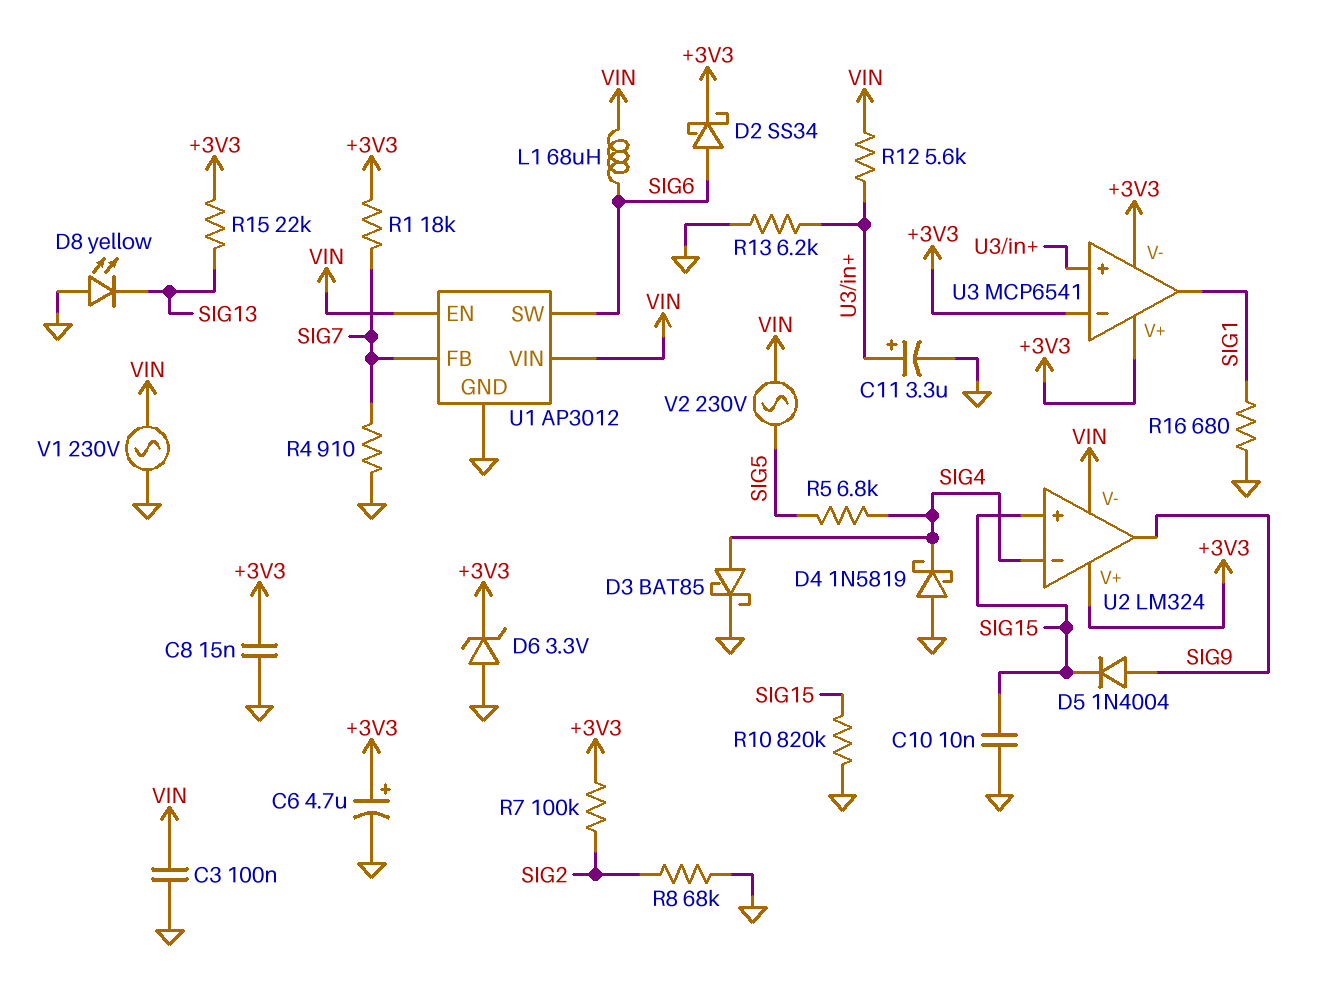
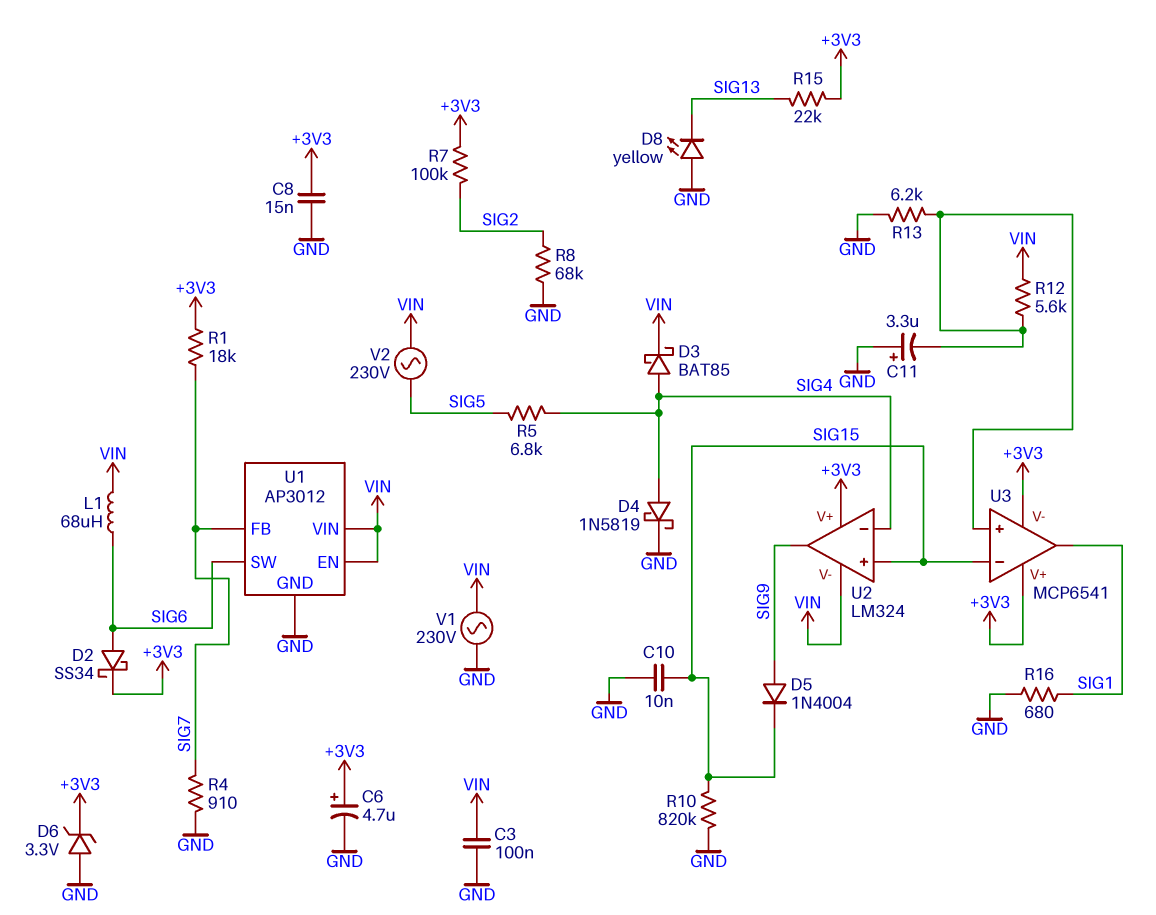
C11: 3.3uF (plus U3/in+, minus GND) -> 3.3uF (plus GND, minus U3/in+)
D3: schottky BAT85 (A SIG4, K GND) -> schottky BAT85 (A SIG4, K VIN)
D4: schottky 1N5819 (A GND, K SIG4) -> schottky 1N5819 (A SIG4, K GND)
U3 pin in-: +3V3 -> SIG15

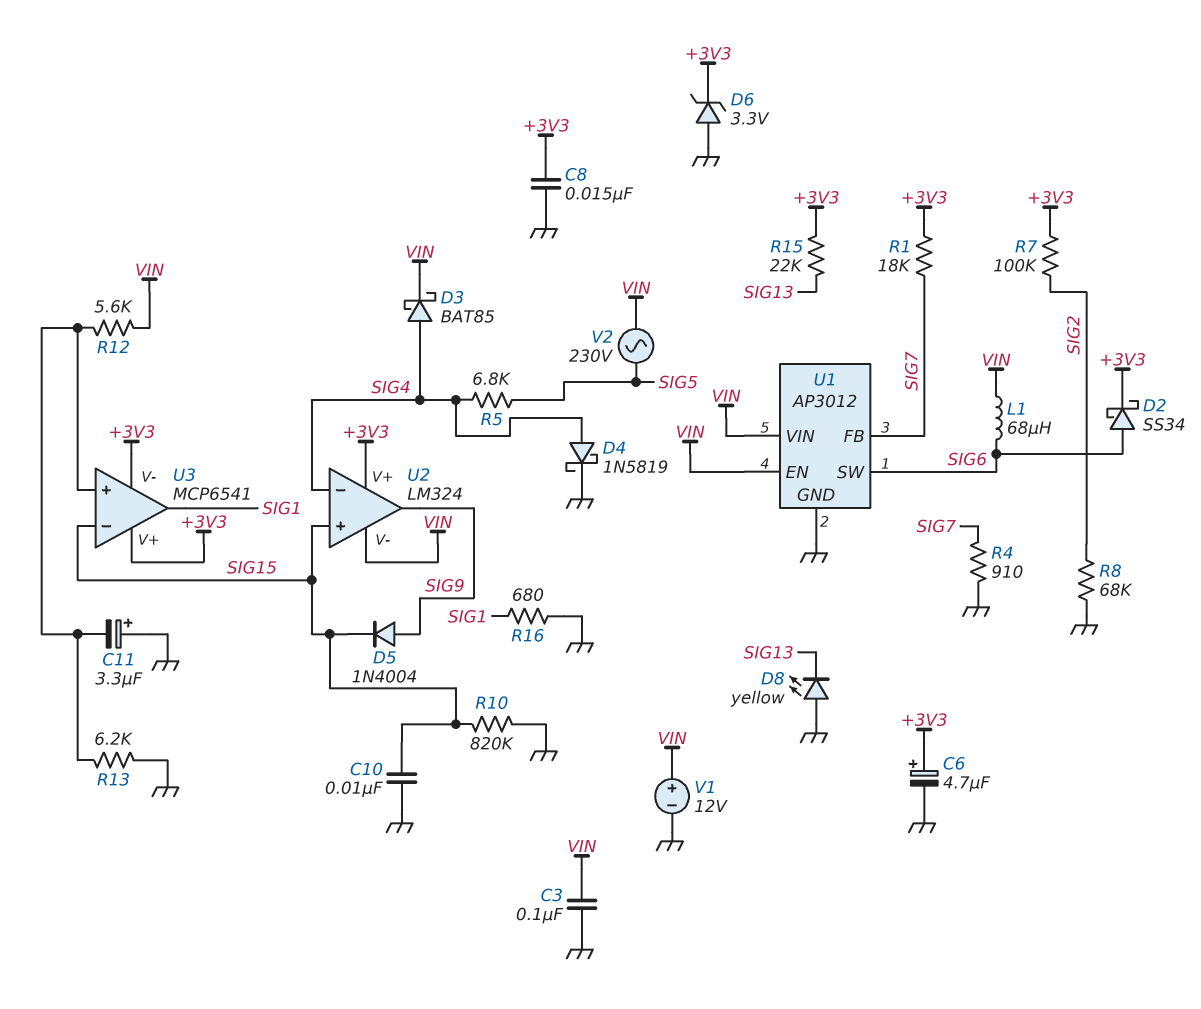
V1: AC 230V (GND, VIN) -> 12V (plus VIN, minus GND)

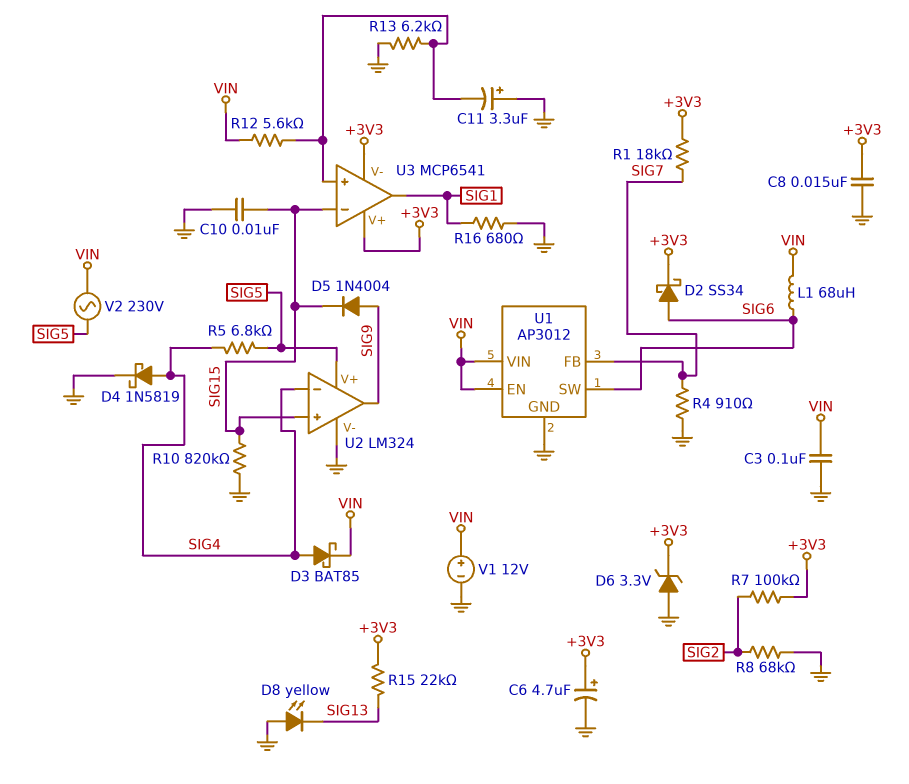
U2 pin V+: +3V3 -> SIG5
U2 pin V-: VIN -> GND

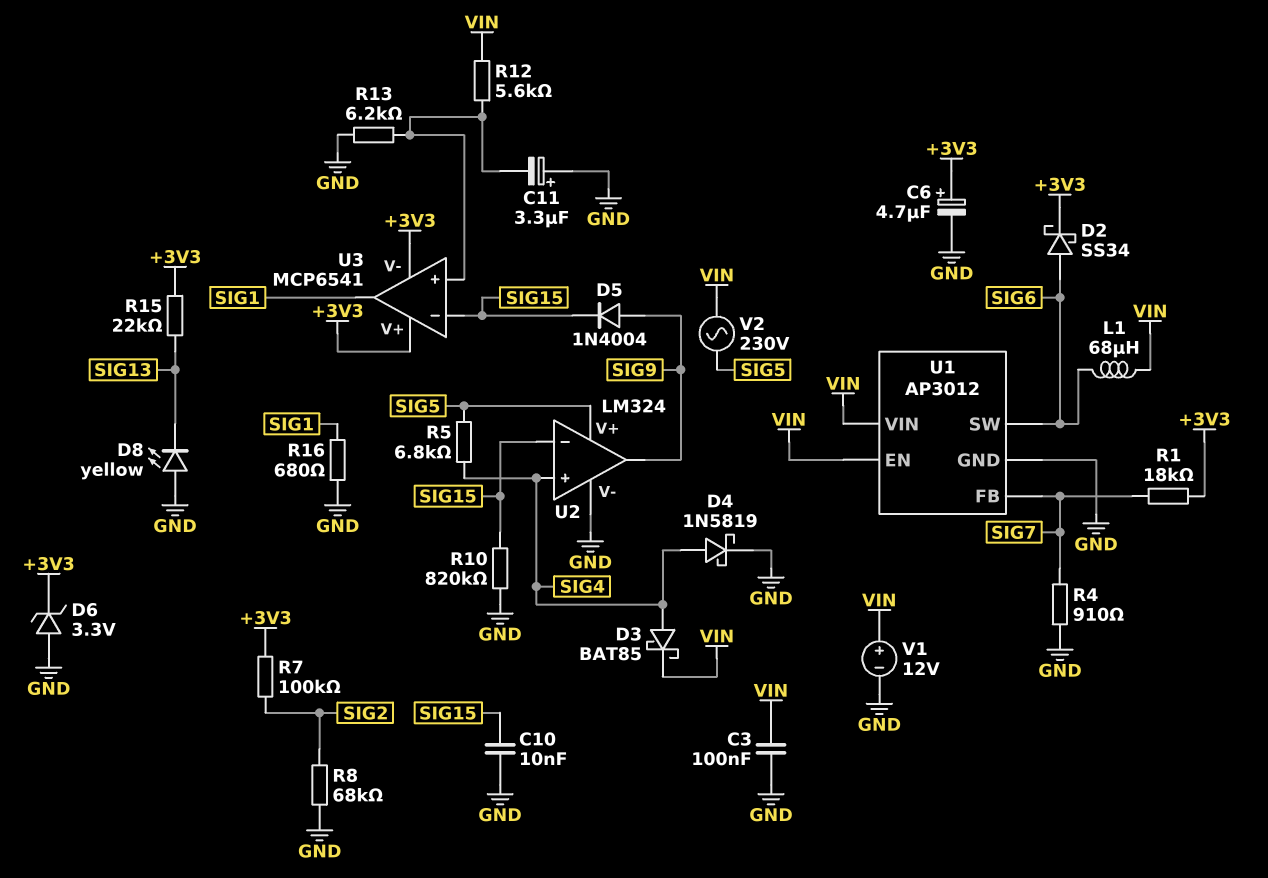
C8: 15nF (+3V3, GND) -> none
U2 pin in+: SIG15 -> SIG4
U2 pin in-: SIG4 -> SIG15

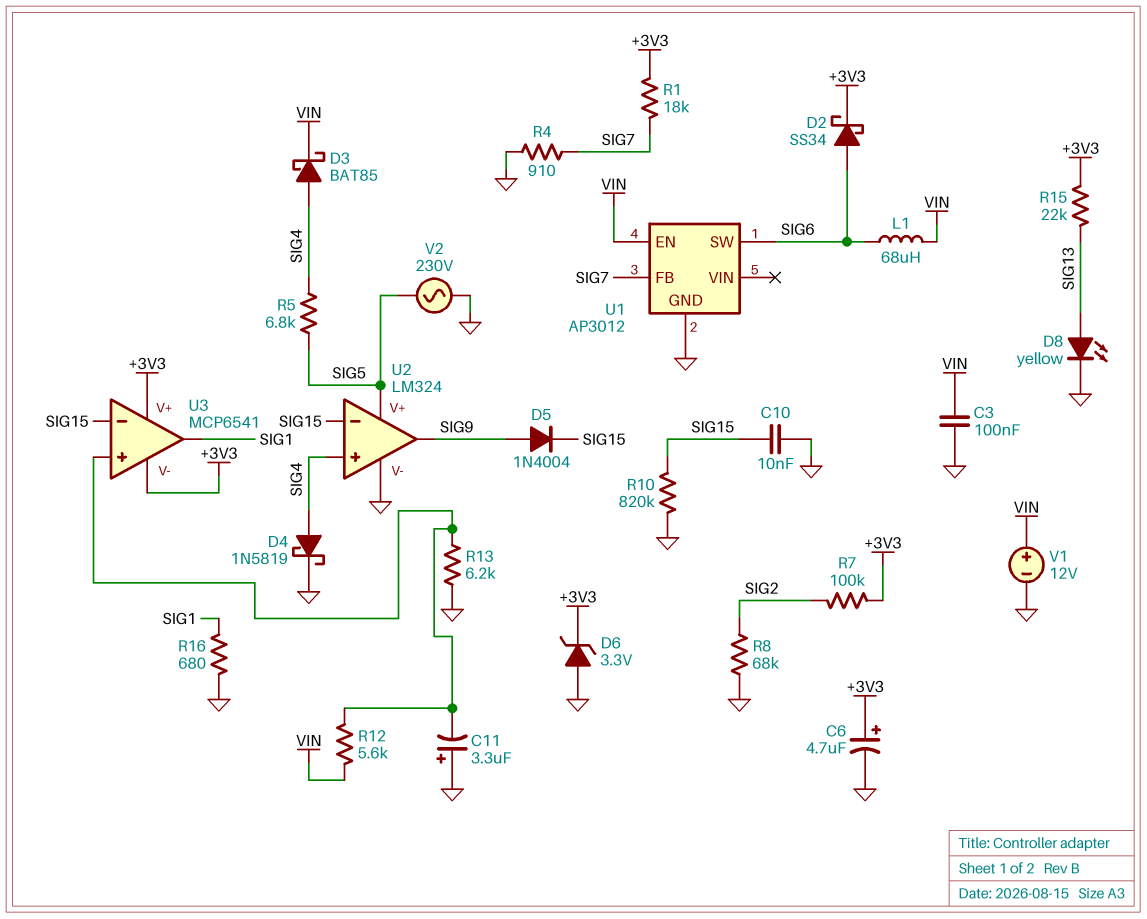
D8: LED yellow (A GND, K SIG13) -> LED yellow (A SIG13, K GND)
U1 pin VIN: VIN -> none
V2: AC 230V (SIG5, VIN) -> AC 230V (GND, SIG5)

